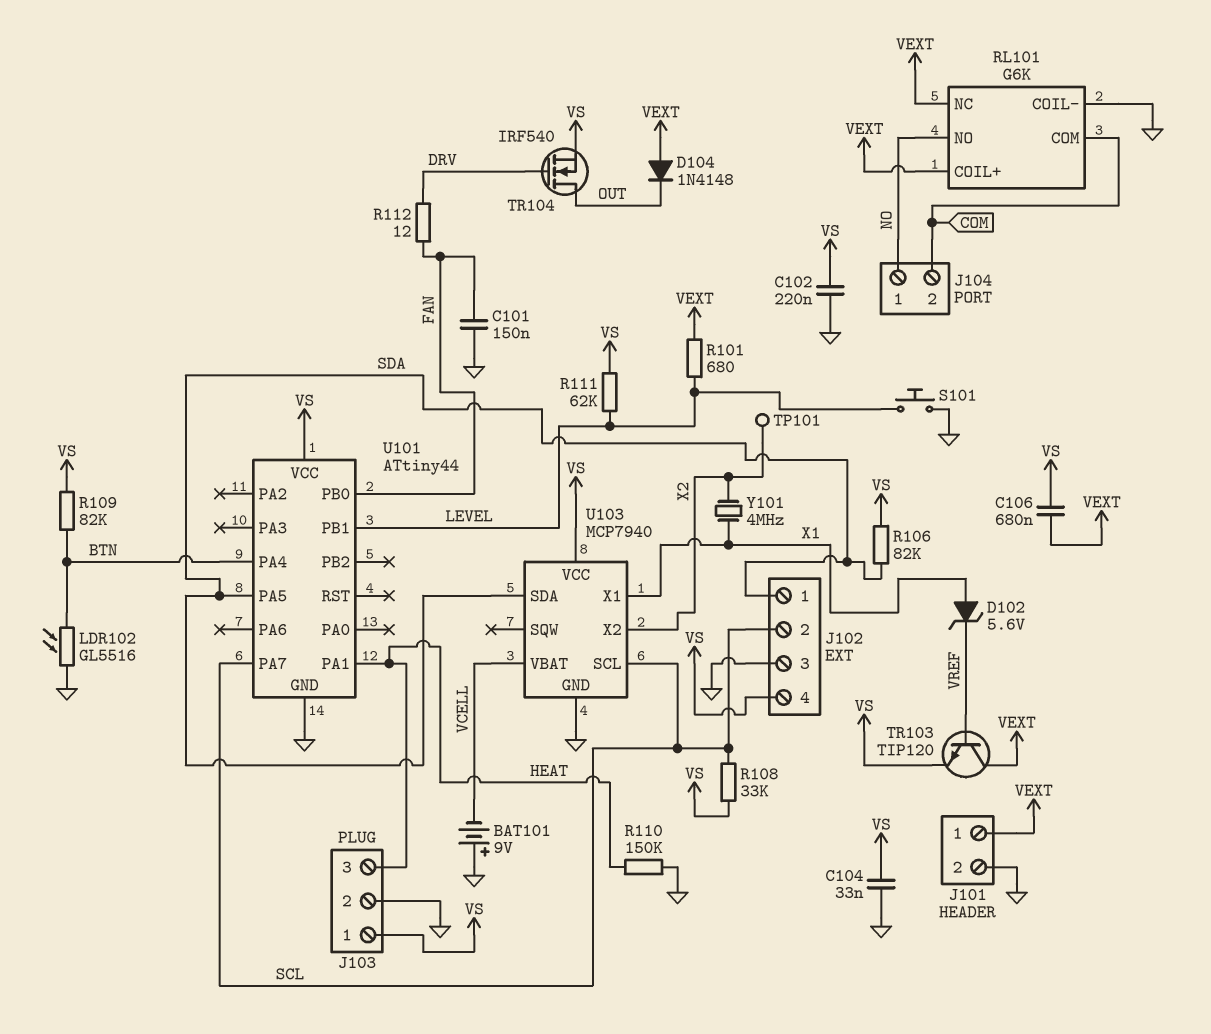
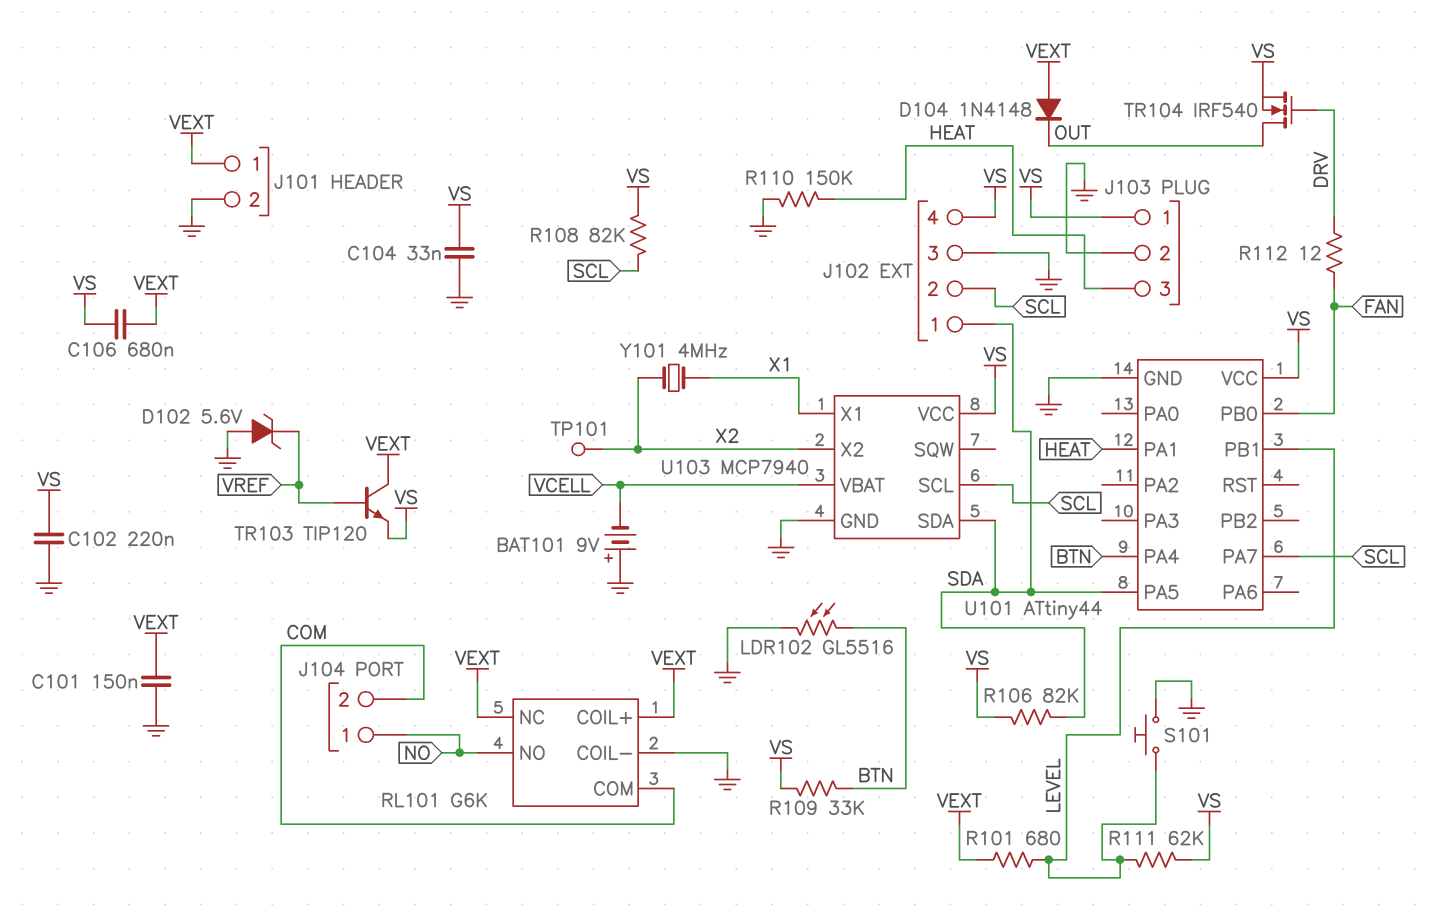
C101: 150nF (FAN, GND) -> 150nF (GND, VEXT)
D102: zener 5.6V (A X1, K VREF) -> zener 5.6V (A GND, K VREF)
R108: 33k (SCL, VS) -> 82k (SCL, VS)
R109: 82k (BTN, VS) -> 33k (BTN, VS)

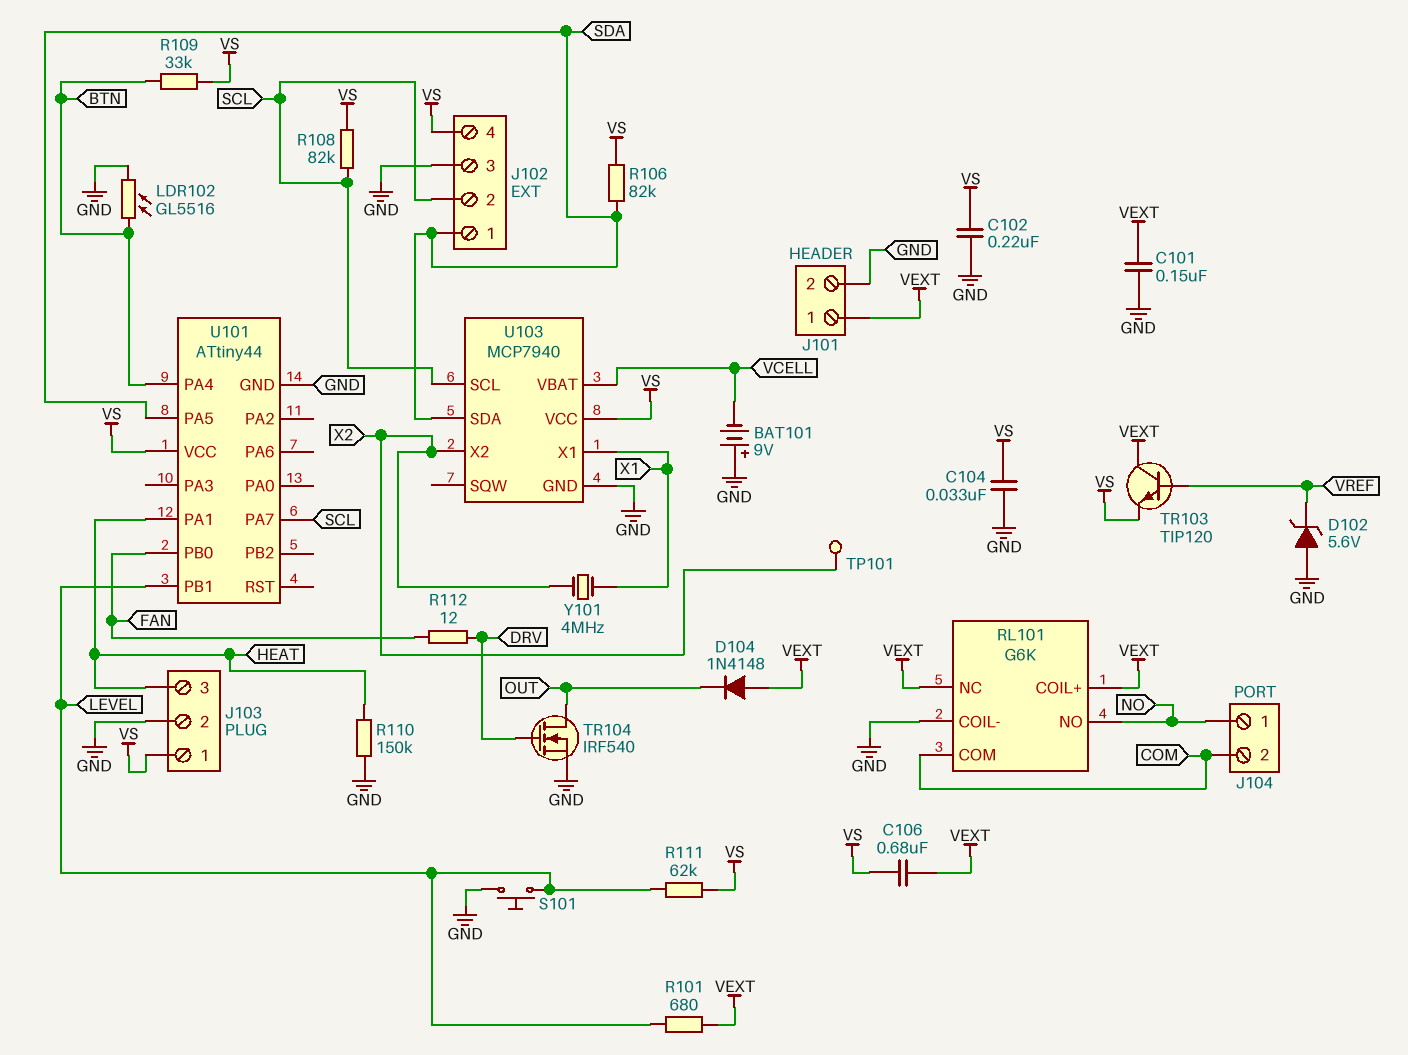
TR104: NMOS IRF540 (G DRV, D OUT, S VS) -> NMOS IRF540 (G DRV, D OUT, S GND)

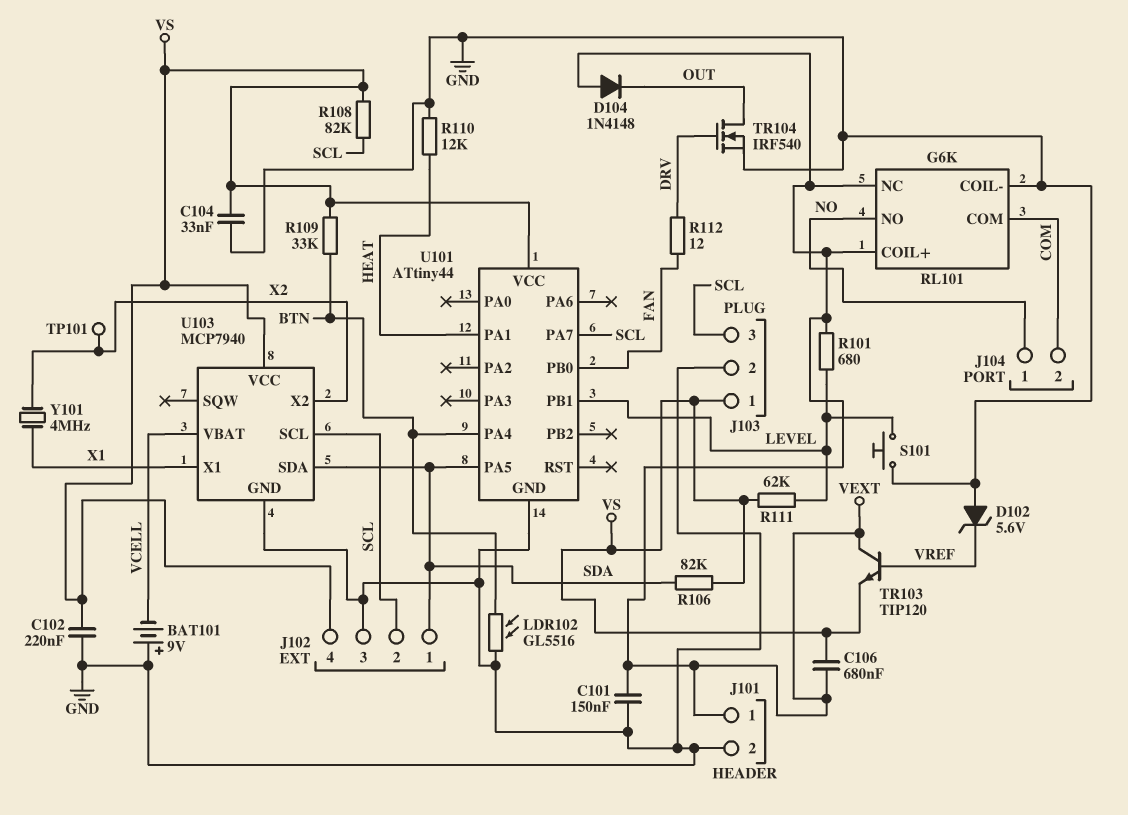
J103 pin 3: HEAT -> SCL
R110: 150k (GND, HEAT) -> 12k (GND, HEAT)

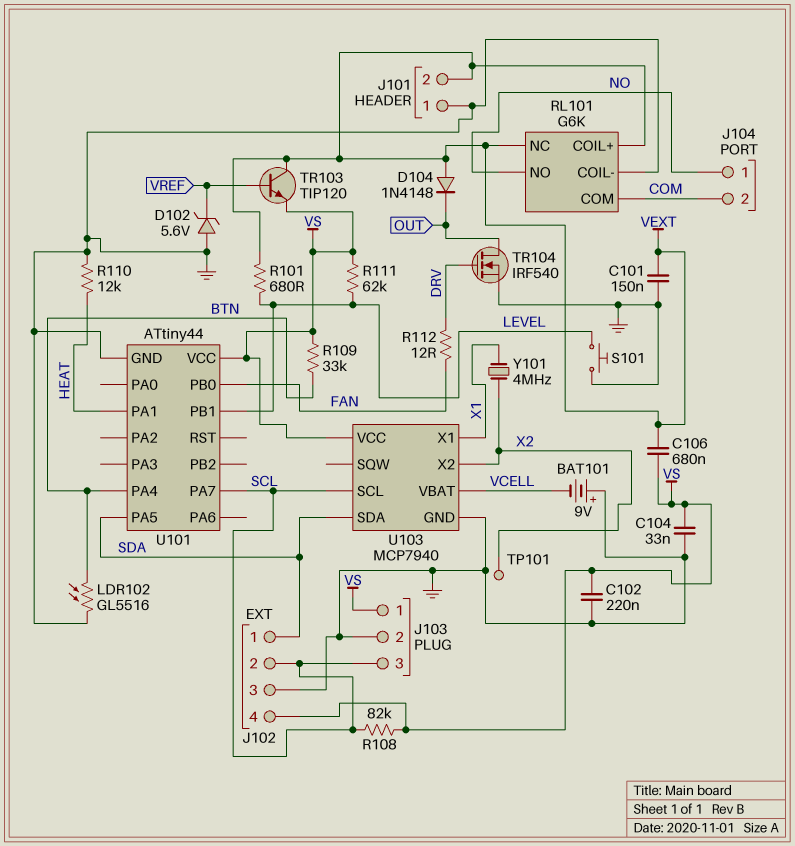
J101 pin 1: VEXT -> GND
J101 pin 2: GND -> VEXT
R106: 82k (SDA, VS) -> none

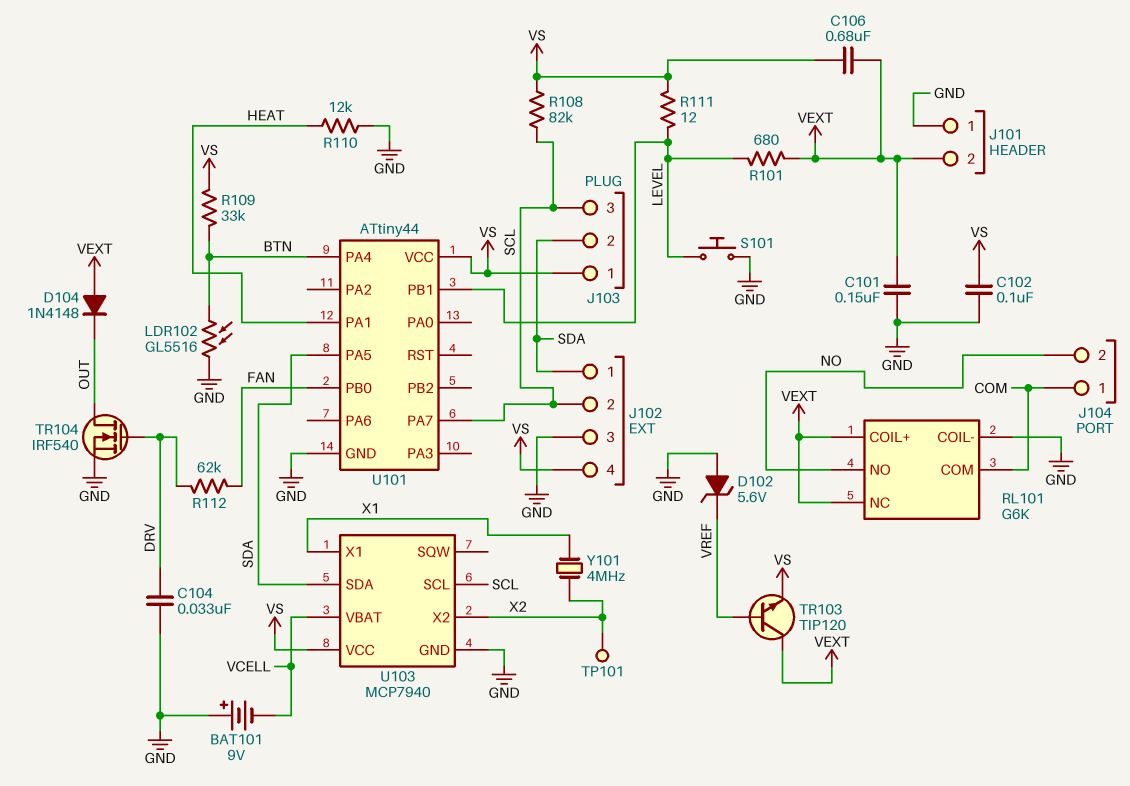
C102: 220nF (GND, VS) -> 100nF (GND, VS)
C104: 33nF (GND, VS) -> 33nF (DRV, GND)
J103 pin 2: GND -> SDA
J104 pin 1: NO -> COM
J104 pin 2: COM -> NO
R111: 62k (LEVEL, VS) -> 12 (LEVEL, VS)
R112: 12 (DRV, FAN) -> 62k (DRV, FAN)

